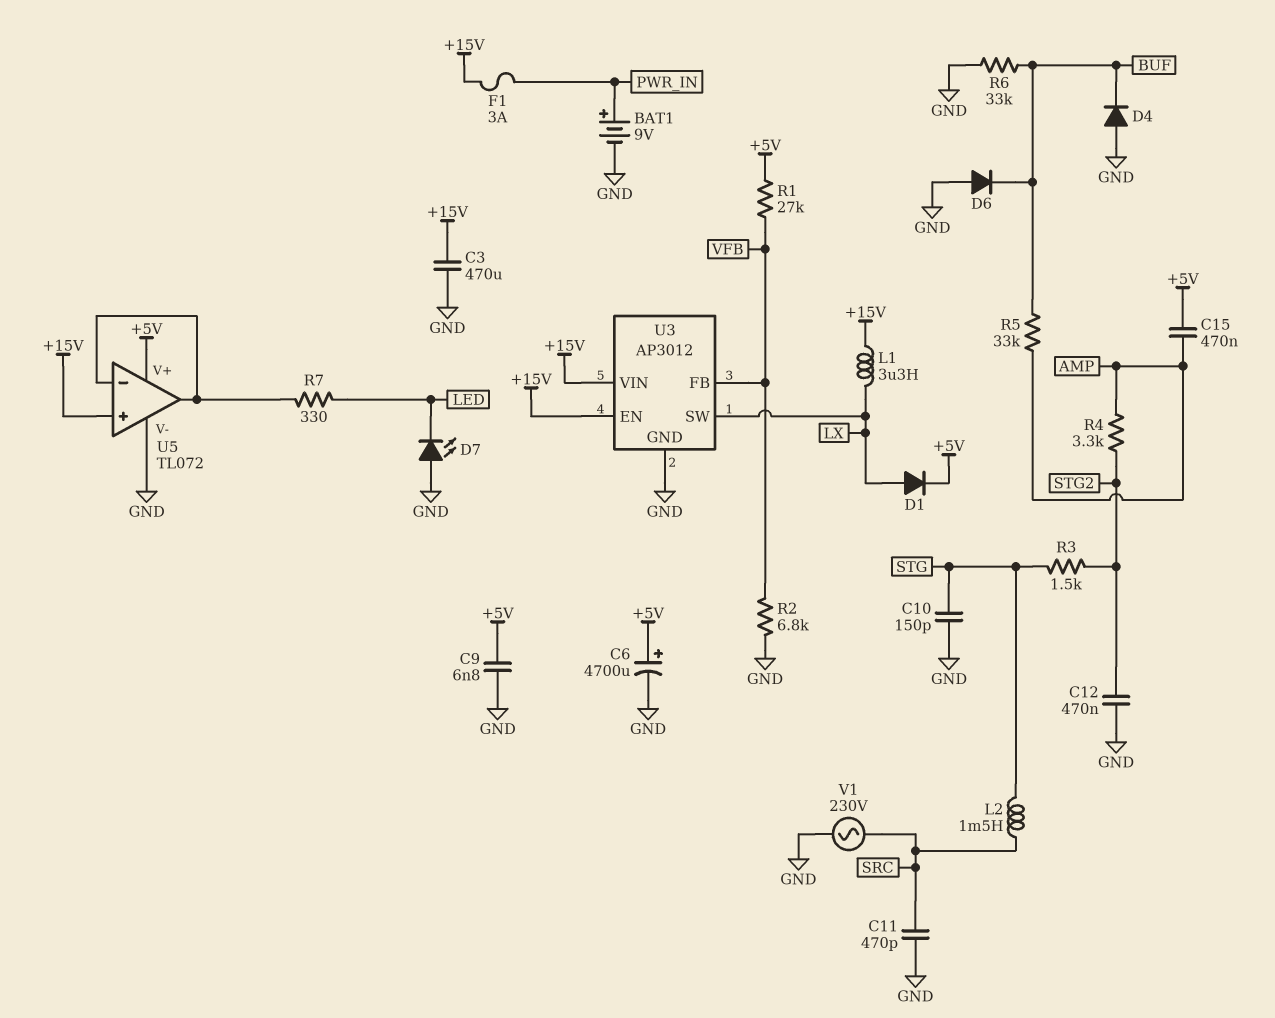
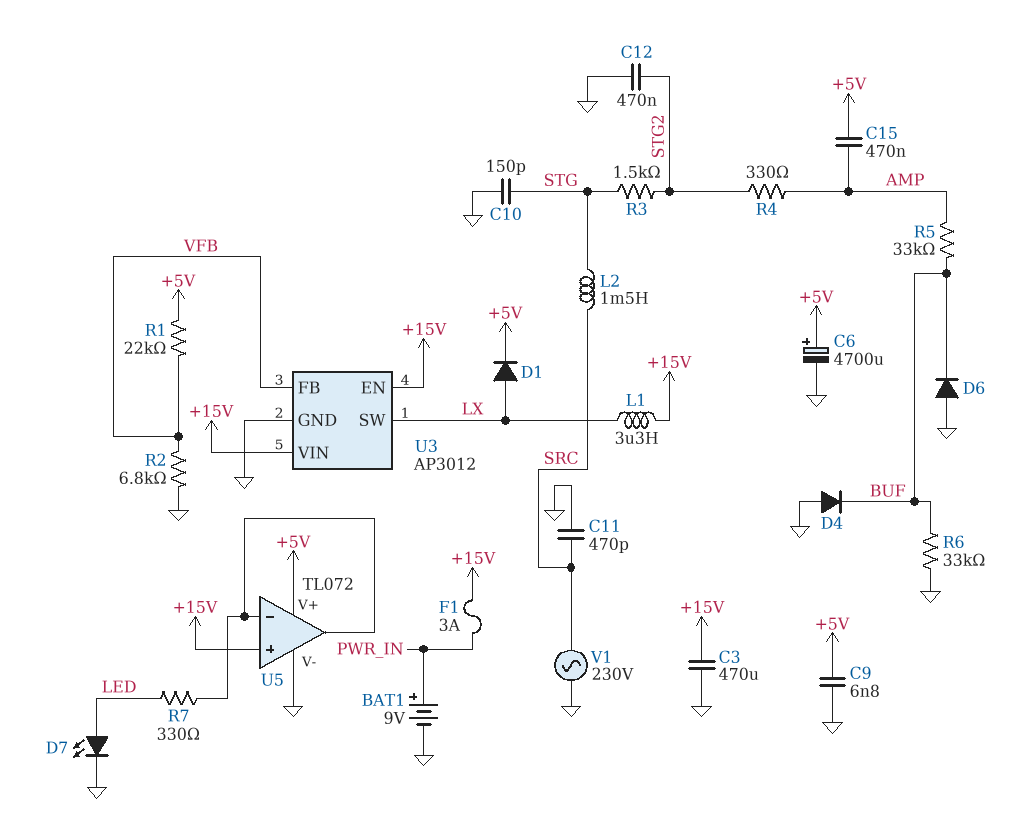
D7: LED (A GND, K LED) -> LED (A LED, K GND)
R1: 27k (+5V, VFB) -> 22k (+5V, VFB)
R4: 3.3k (AMP, STG2) -> 330 (AMP, STG2)

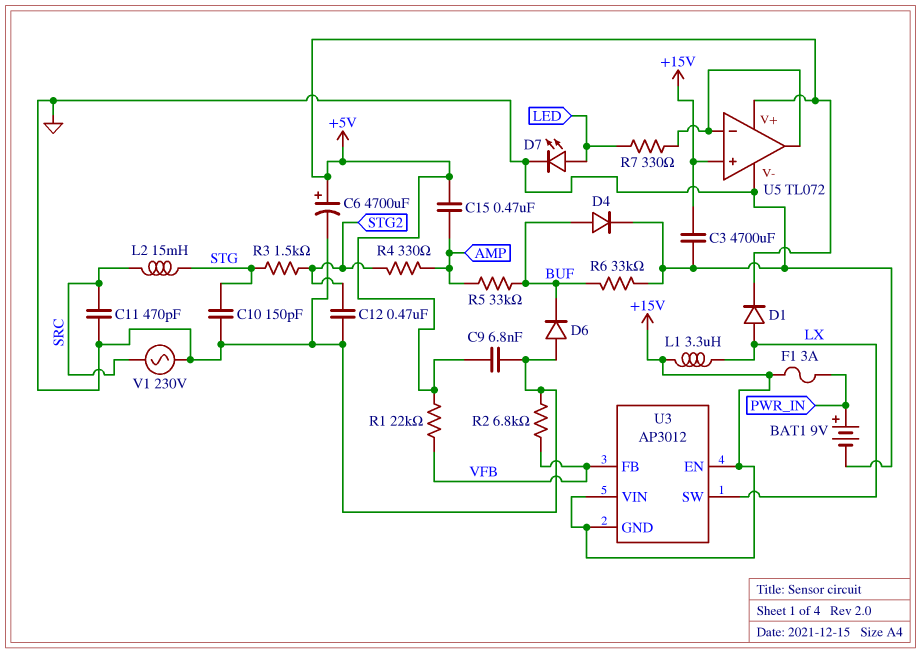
C3: 470uF (+15V, GND) -> 4700uF (+15V, GND)
D4: diode (A GND, K BUF) -> diode (A BUF, K GND)
L2: 1.5mH (SRC, STG) -> 15mH (SRC, STG)
U3 pin GND: GND -> +15V

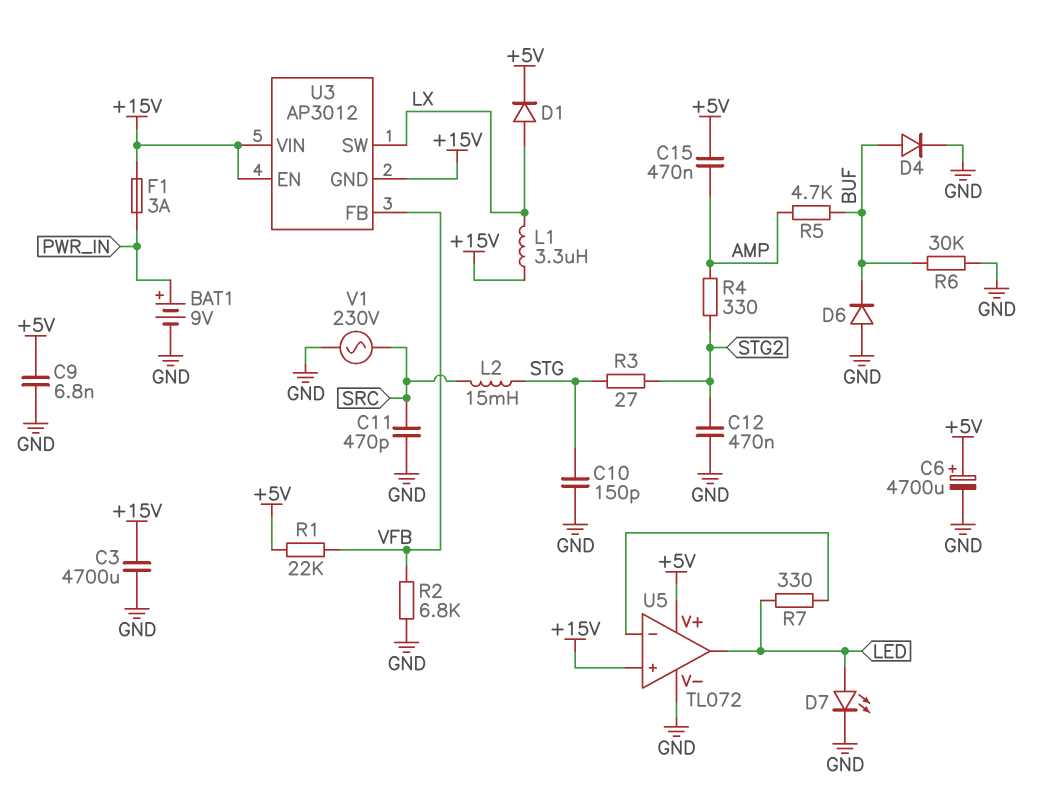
R3: 1.5k (STG, STG2) -> 27 (STG, STG2)
R5: 33k (AMP, BUF) -> 4.7k (AMP, BUF)
R6: 33k (BUF, GND) -> 30k (BUF, GND)
U5 pin out: U5/in- -> LED

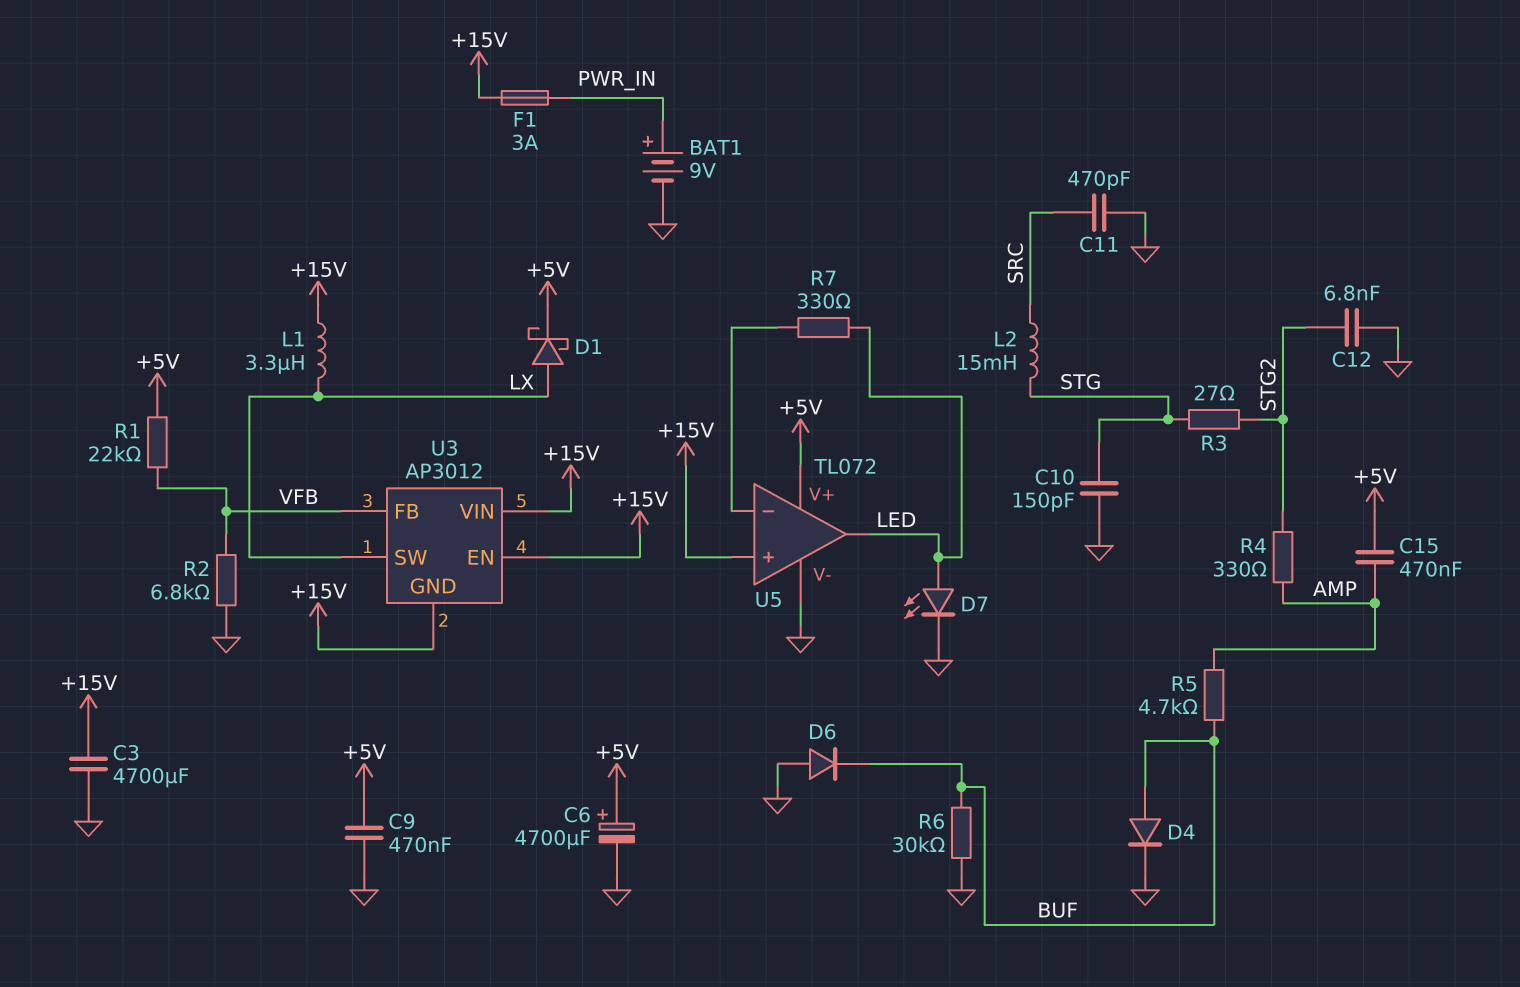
C9: 6.8nF (+5V, GND) -> 470nF (+5V, GND)
C12: 470nF (GND, STG2) -> 6.8nF (GND, STG2)
D1: diode (A LX, K +5V) -> schottky (A LX, K +5V)
V1: AC 230V (GND, SRC) -> none

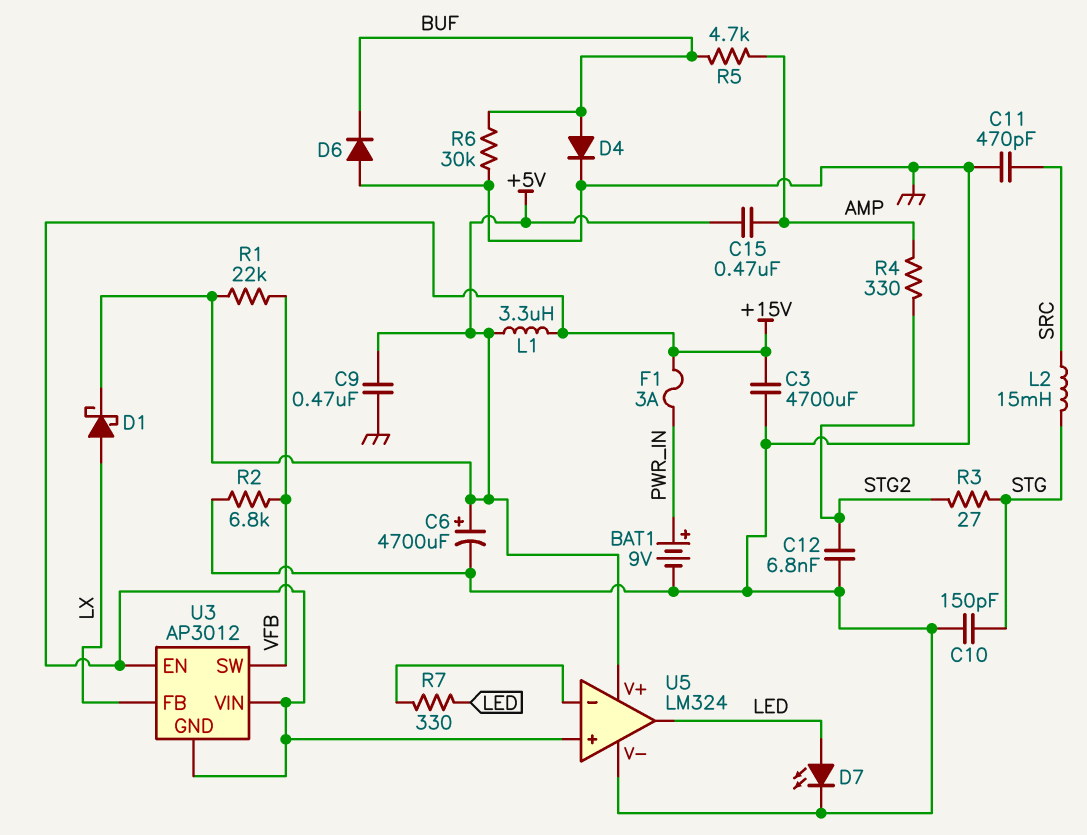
L1: 3.3uH (+15V, LX) -> 3.3uH (+5V, +15V)
U3 pin FB: VFB -> LX
U3 pin SW: LX -> VFB
U5: TL072 -> LM324

